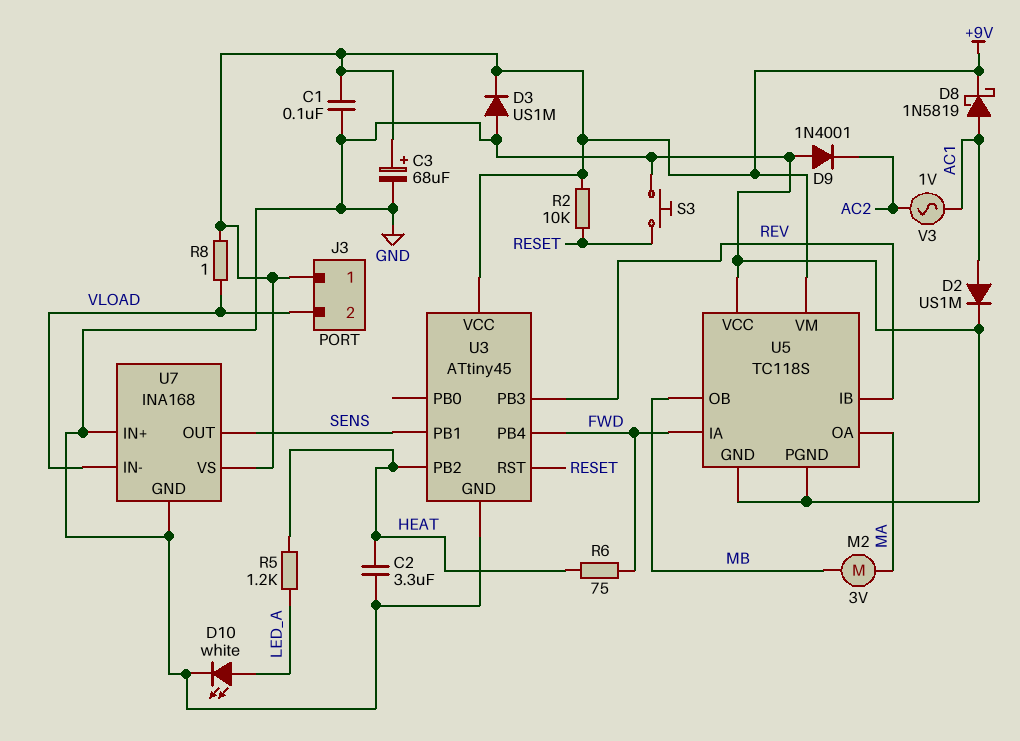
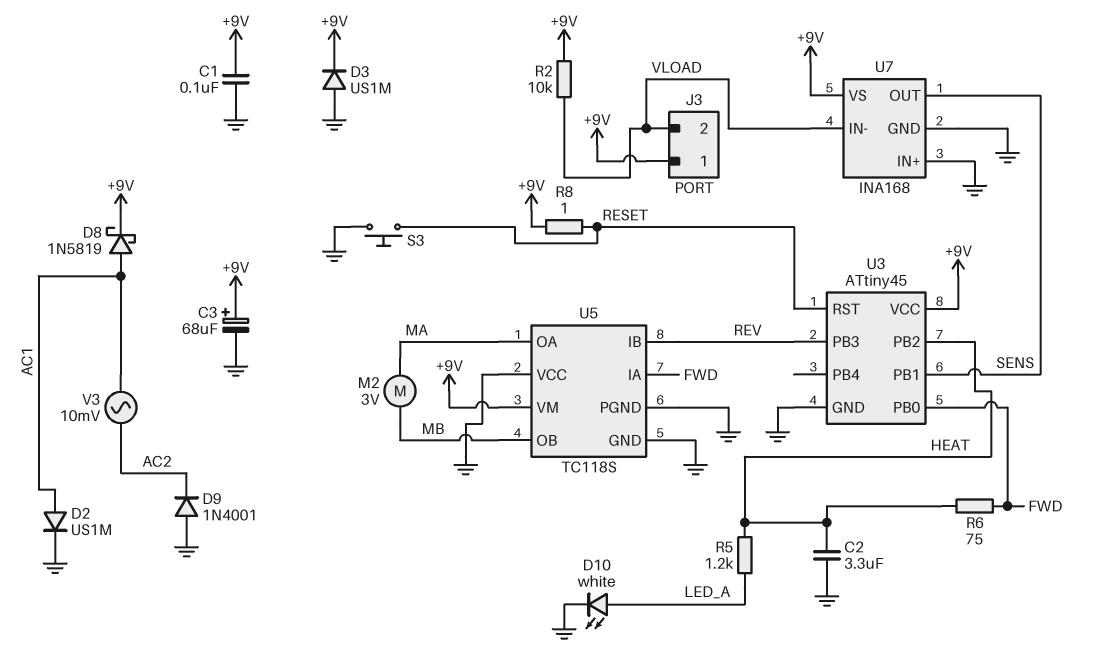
R2: 10k (+9V, RESET) -> 10k (+9V, VLOAD)
R8: 1 (+9V, VLOAD) -> 1 (+9V, RESET)
U3 pin PB0: none -> FWD
U3 pin PB4: FWD -> none
V3: AC 1V (AC1, AC2) -> AC 10mV (AC1, AC2)

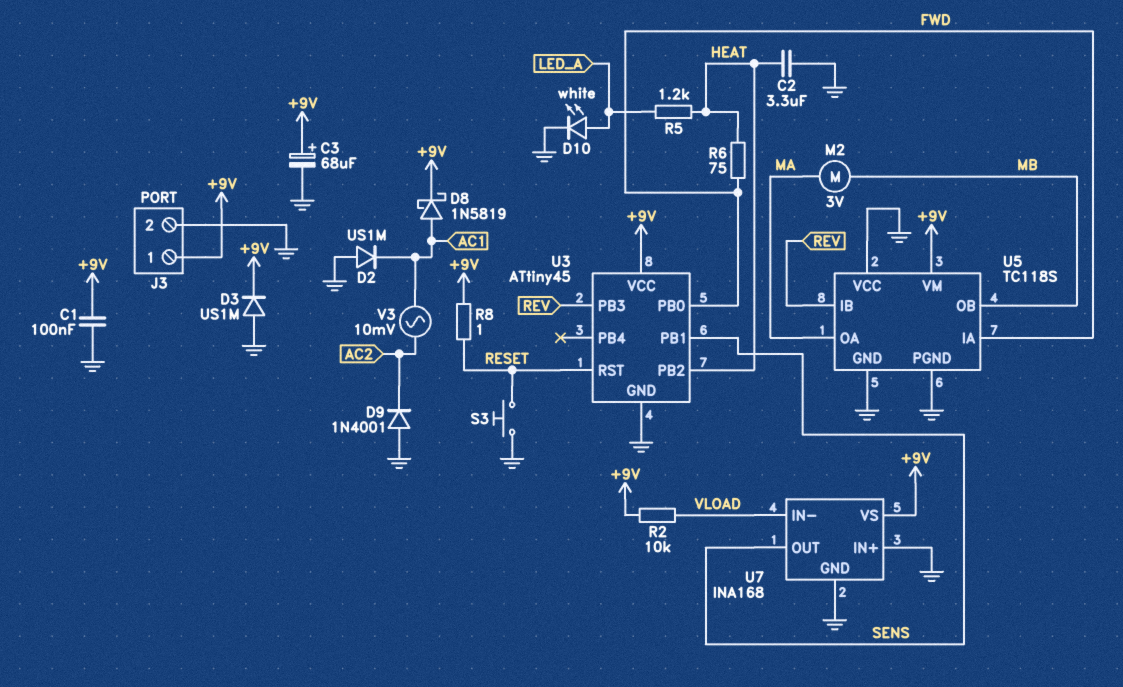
D2: diode US1M (A AC1, K GND) -> diode US1M (A GND, K AC1)
J3 pin 2: VLOAD -> GND

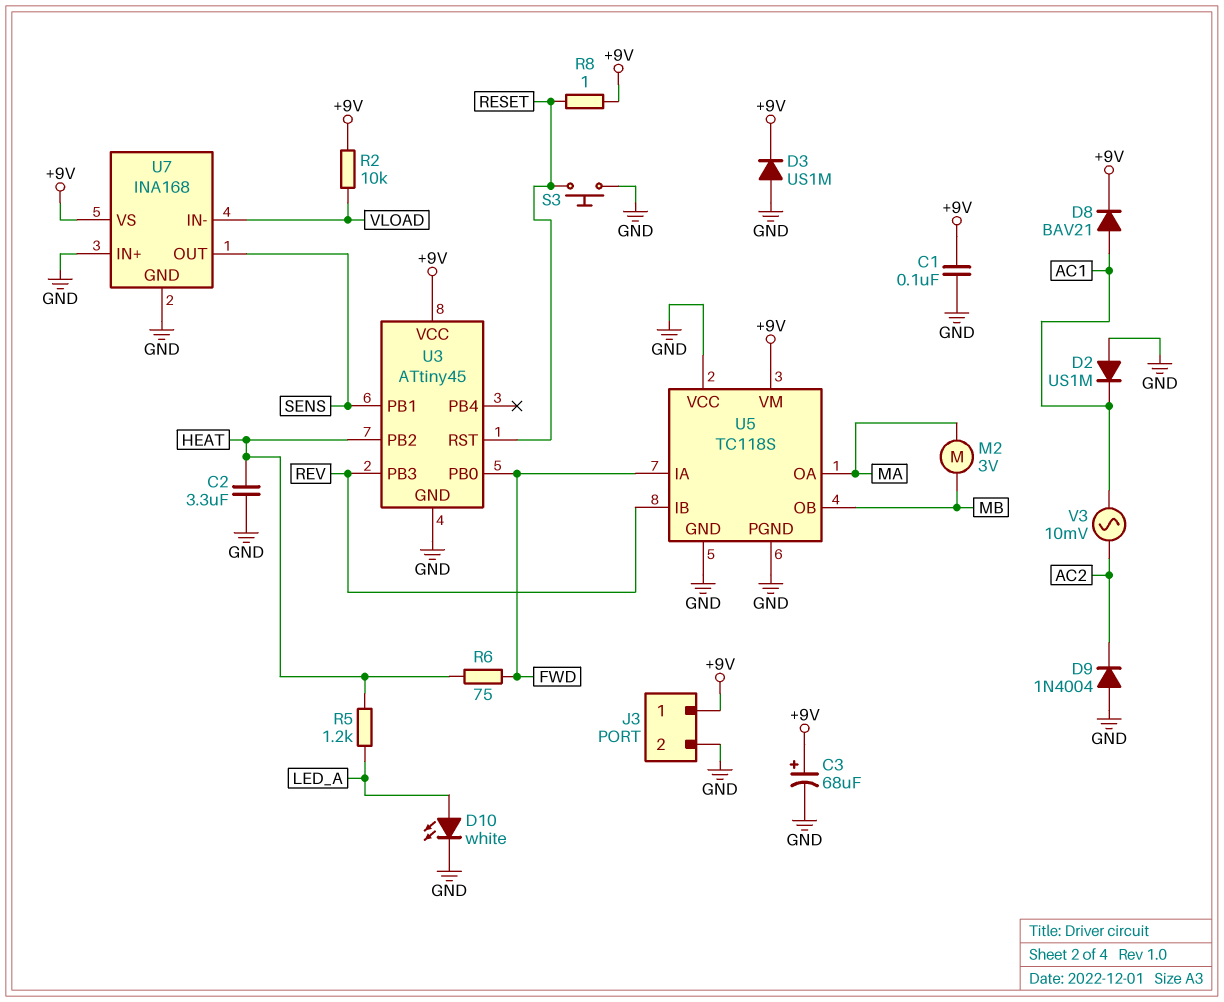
D8: schottky 1N5819 (A AC1, K +9V) -> diode BAV21 (A AC1, K +9V)
D9: diode 1N4001 (A GND, K AC2) -> diode 1N4004 (A GND, K AC2)

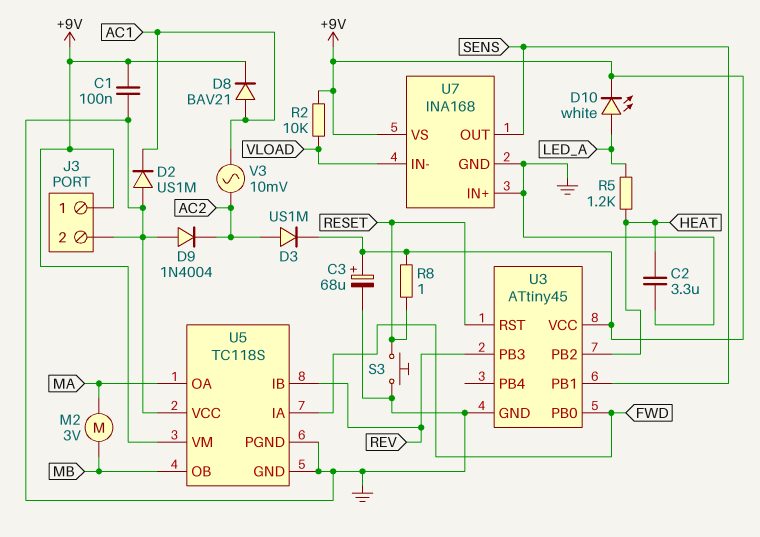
D3: diode US1M (A GND, K +9V) -> diode US1M (A AC2, K +9V)
D10: LED white (A LED_A, K GND) -> LED white (A LED_A, K +9V)
R6: 75 (FWD, HEAT) -> none

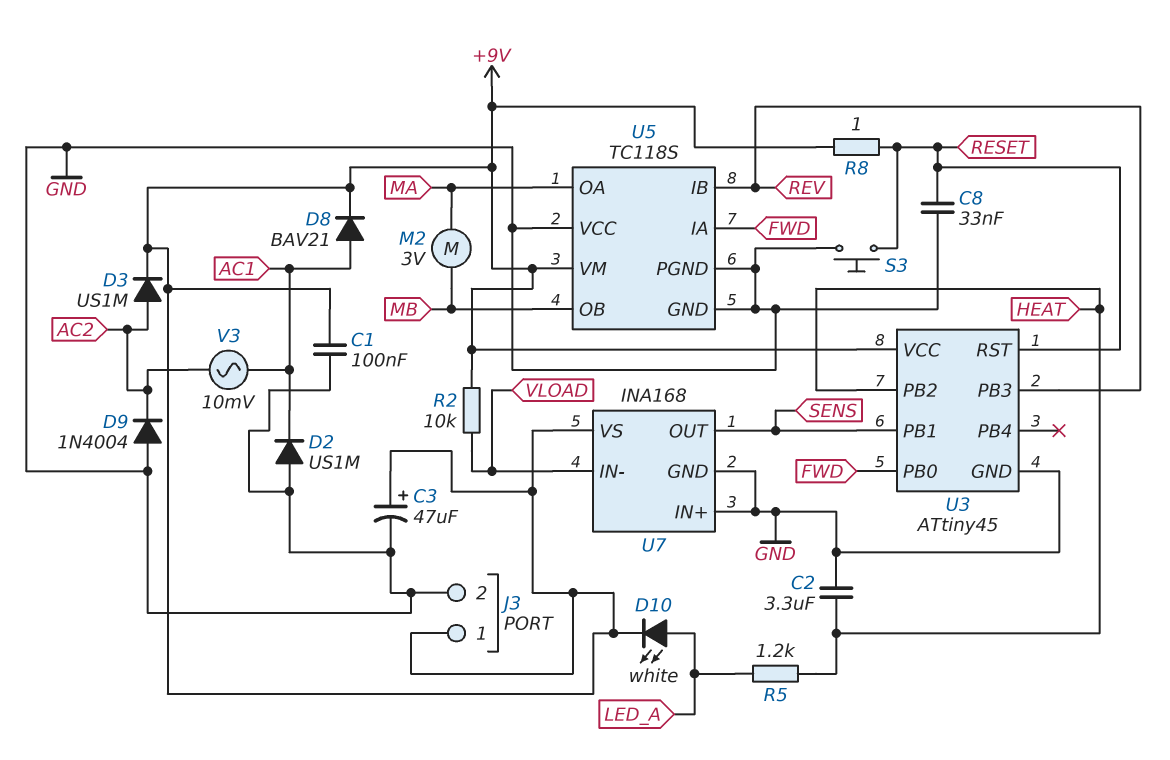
C3: 68uF (plus +9V, minus GND) -> 47uF (plus +9V, minus GND)
C8: none -> 33nF (GND, RESET)

